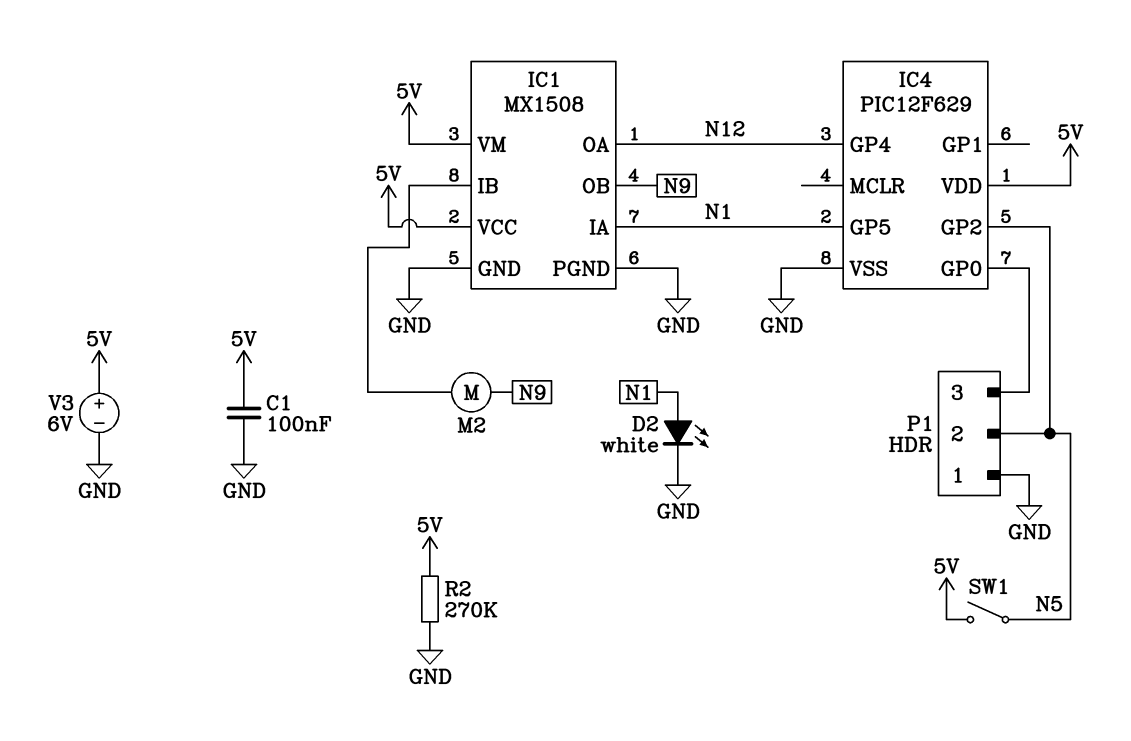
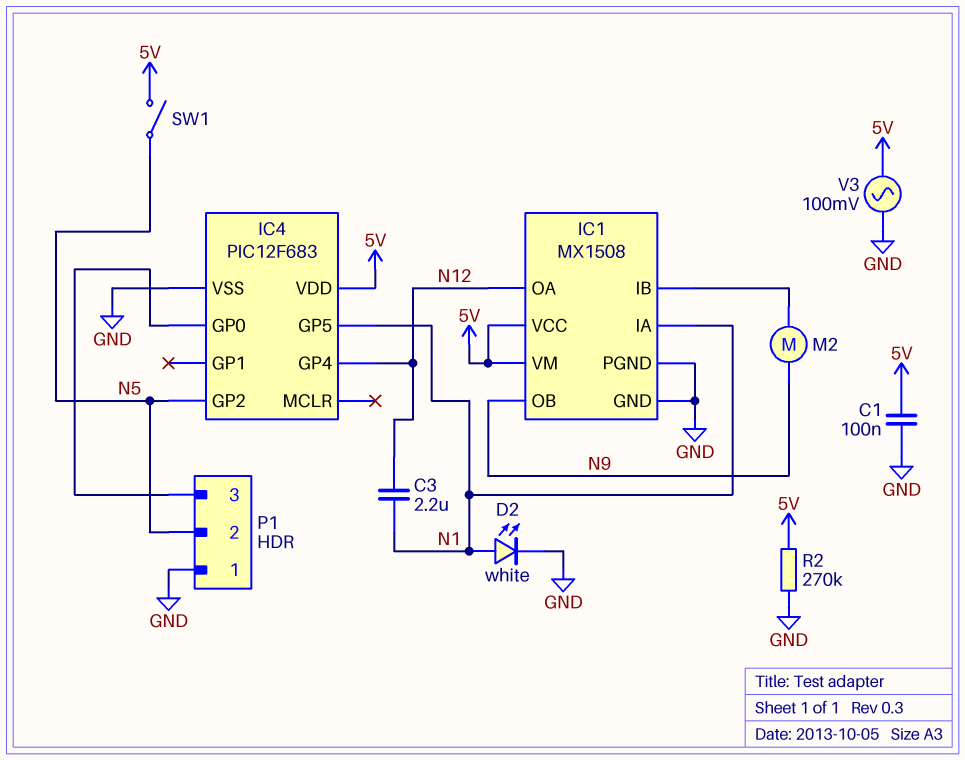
C3: none -> 2.2uF (N1, N12)
IC4: PIC12F629 -> PIC12F683
V3: 6V (plus 5V, minus GND) -> AC 100mV (5V, GND)

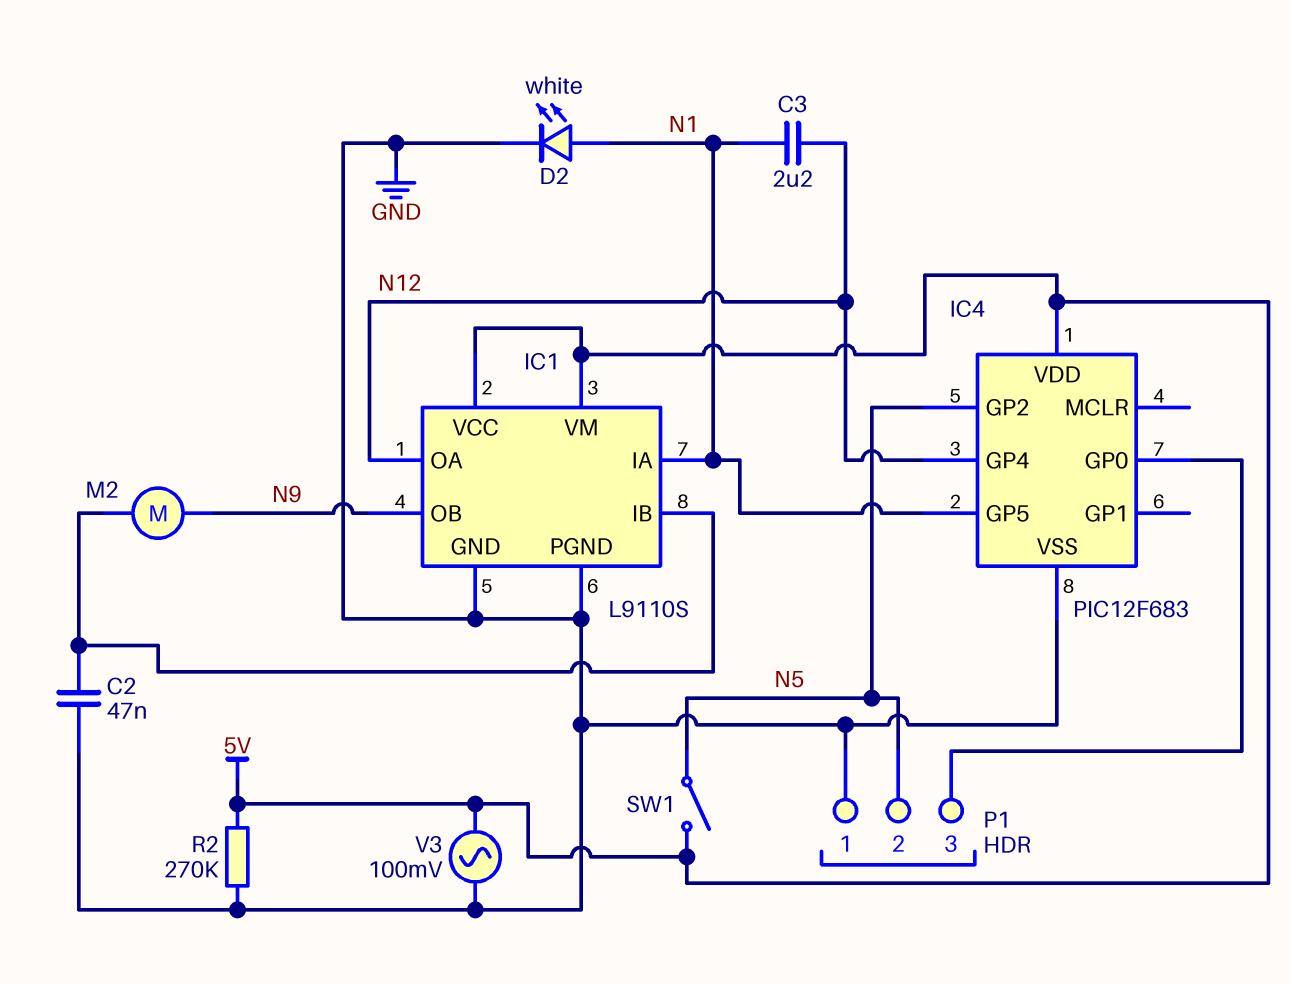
C1: 100nF (5V, GND) -> none
C2: none -> 47nF (GND, IC1/IB)
IC1: MX1508 -> L9110S

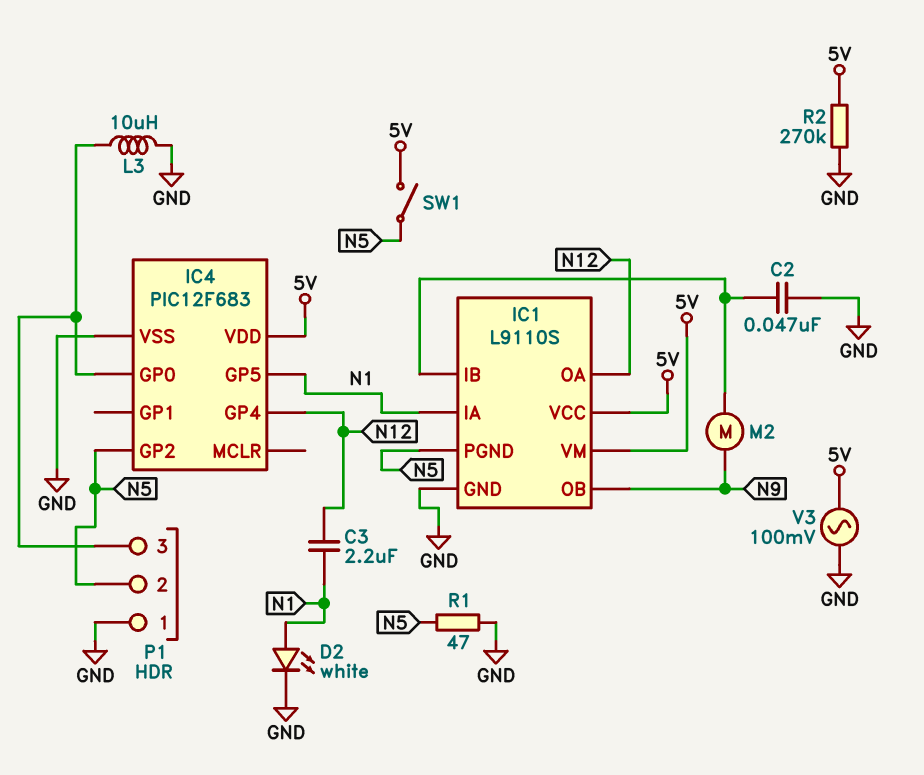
IC1 pin PGND: GND -> N5
L3: none -> 10uH (GND, IC4/GP0)
R1: none -> 47 (GND, N5)

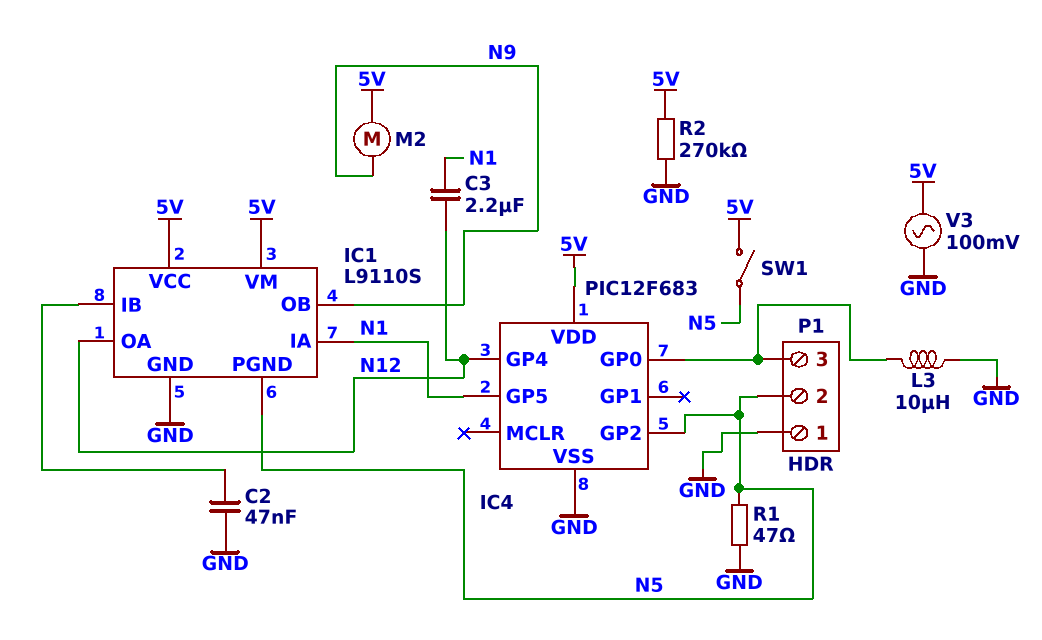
D2: LED white (A N1, K GND) -> none
M2: motor (IC1/IB, N9) -> motor (5V, N9)

